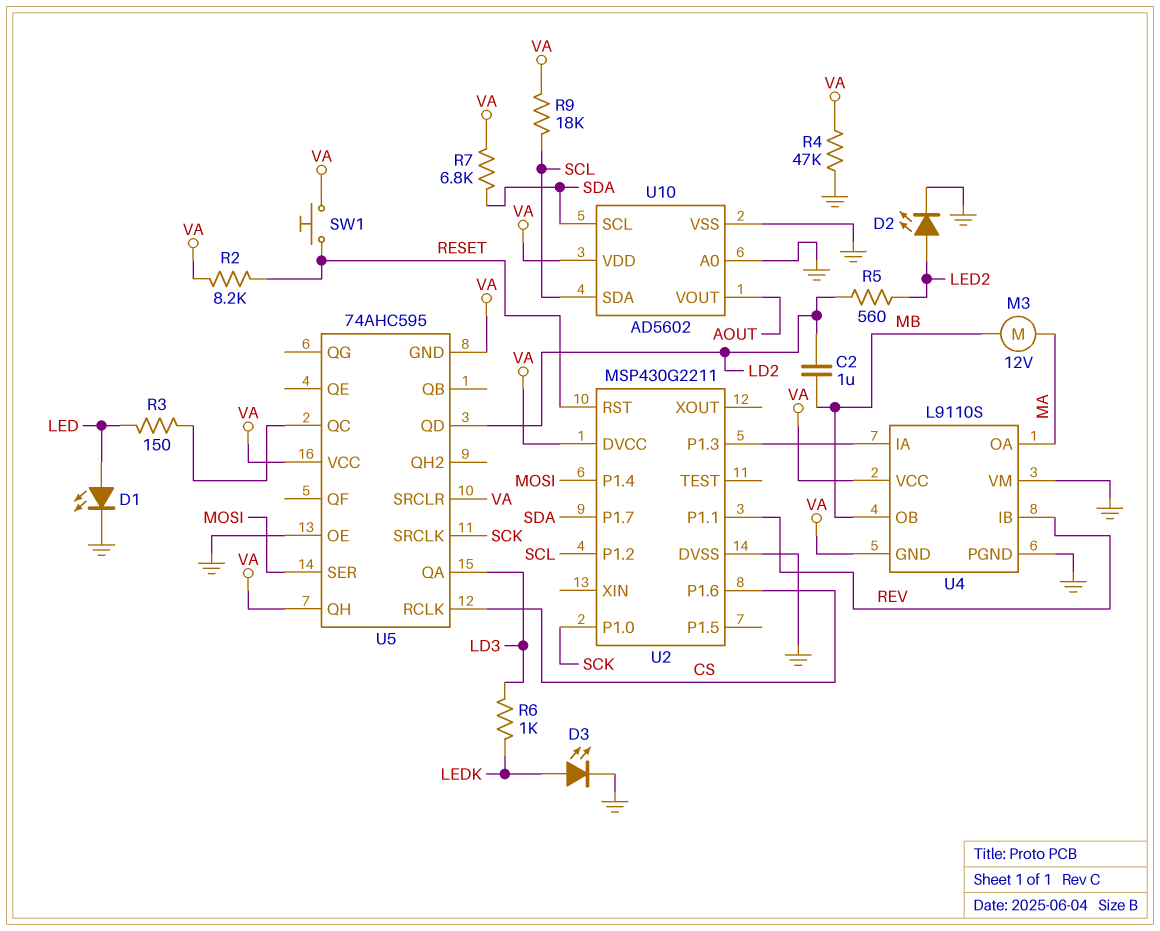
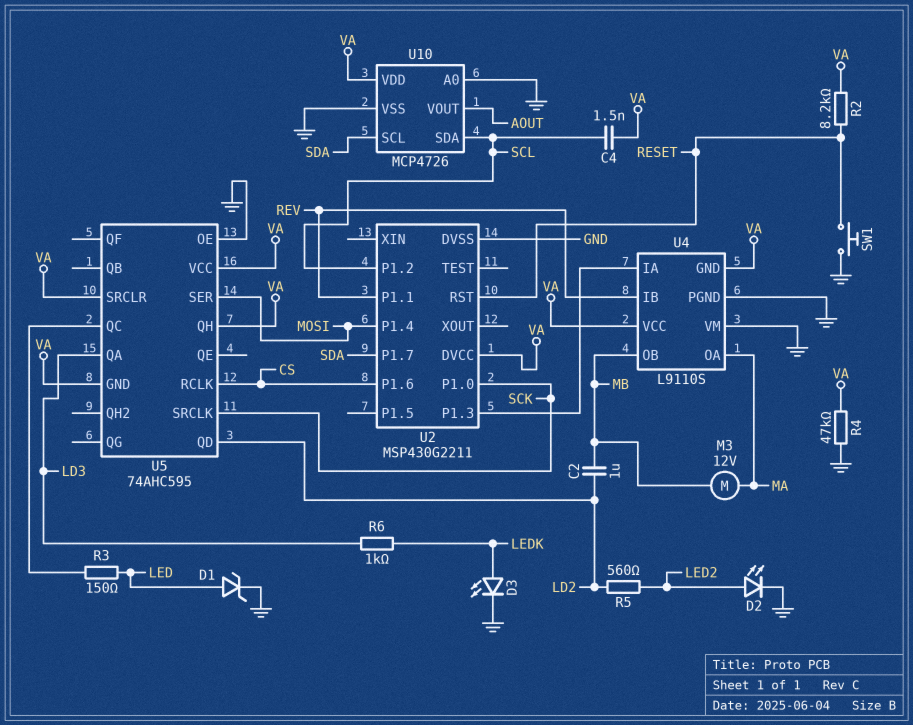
C4: none -> 1.5nF (SCL, VA)
D1: LED (A LED, K GND) -> zener (A LED, K GND)
R7: 6.8k (SDA, VA) -> none
R9: 18k (SCL, VA) -> none
SW1: button (RESET, VA) -> button (GND, RESET)
U10: AD5602 -> MCP4726

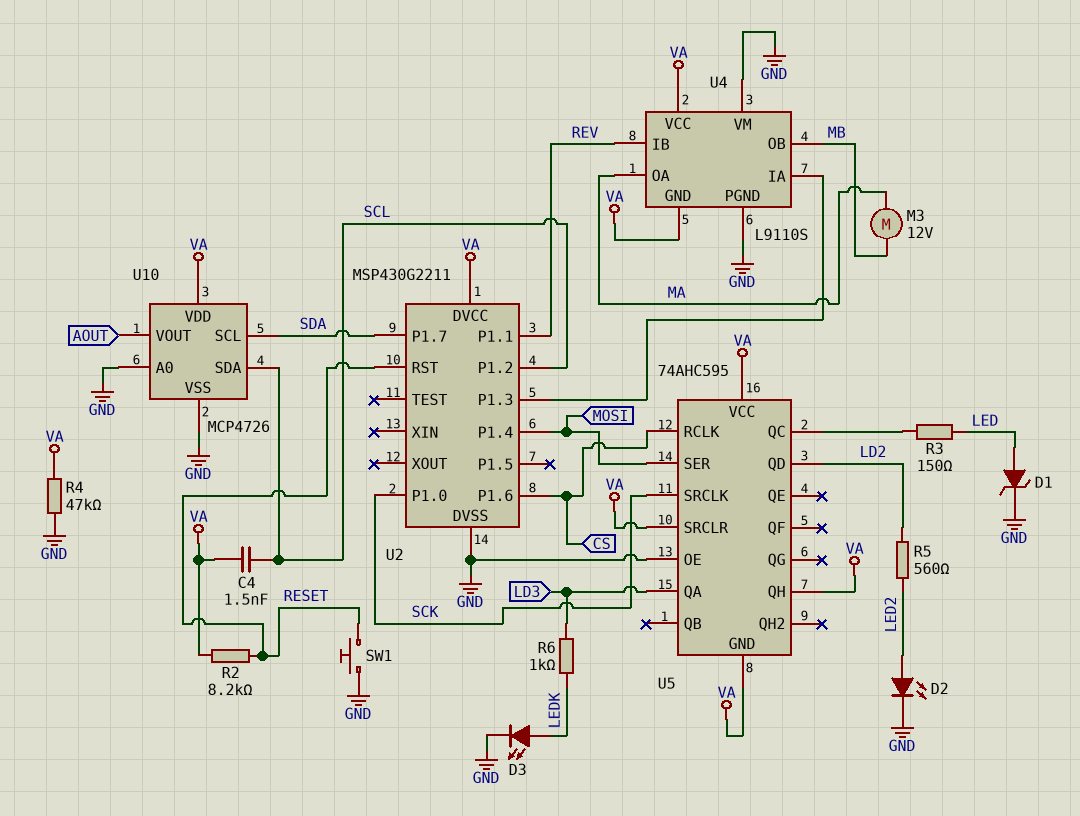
C2: 1uF (LD2, MB) -> none

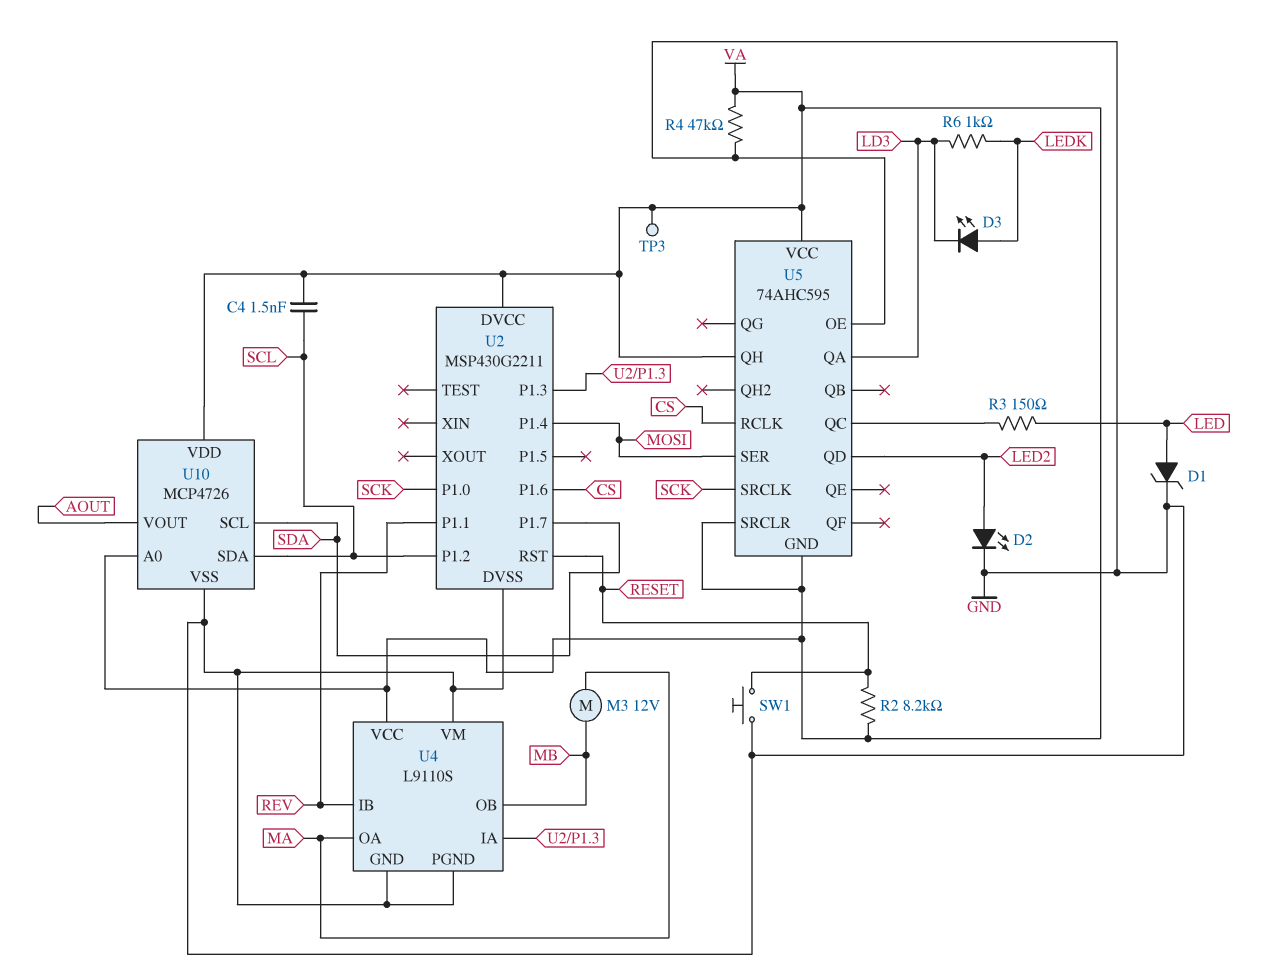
D3: LED (A LEDK, K GND) -> LED (A LEDK, K LD3)
R5: 560 (LD2, LED2) -> none
TP3: none -> test point (VA)
U4 pin GND: VA -> GND
U5 pin QD: LD2 -> LED2
U10 pin A0: GND -> VA

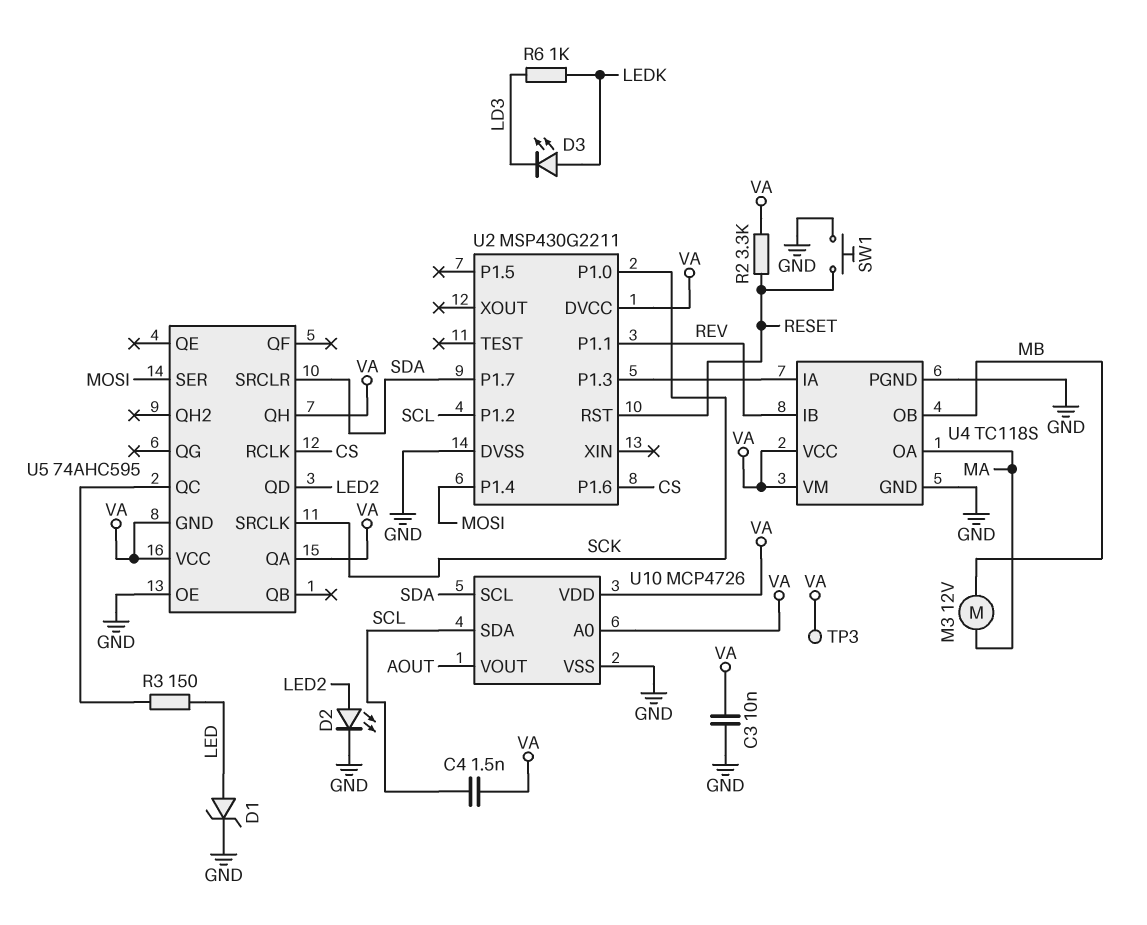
C3: none -> 10nF (GND, VA)
R2: 8.2k (RESET, VA) -> 3.3k (RESET, VA)
R4: 47k (GND, VA) -> none
U4: L9110S -> TC118S
U4 pin VM: GND -> VA
U5 pin QA: LD3 -> VA
U5 pin SRCLR: VA -> SDA

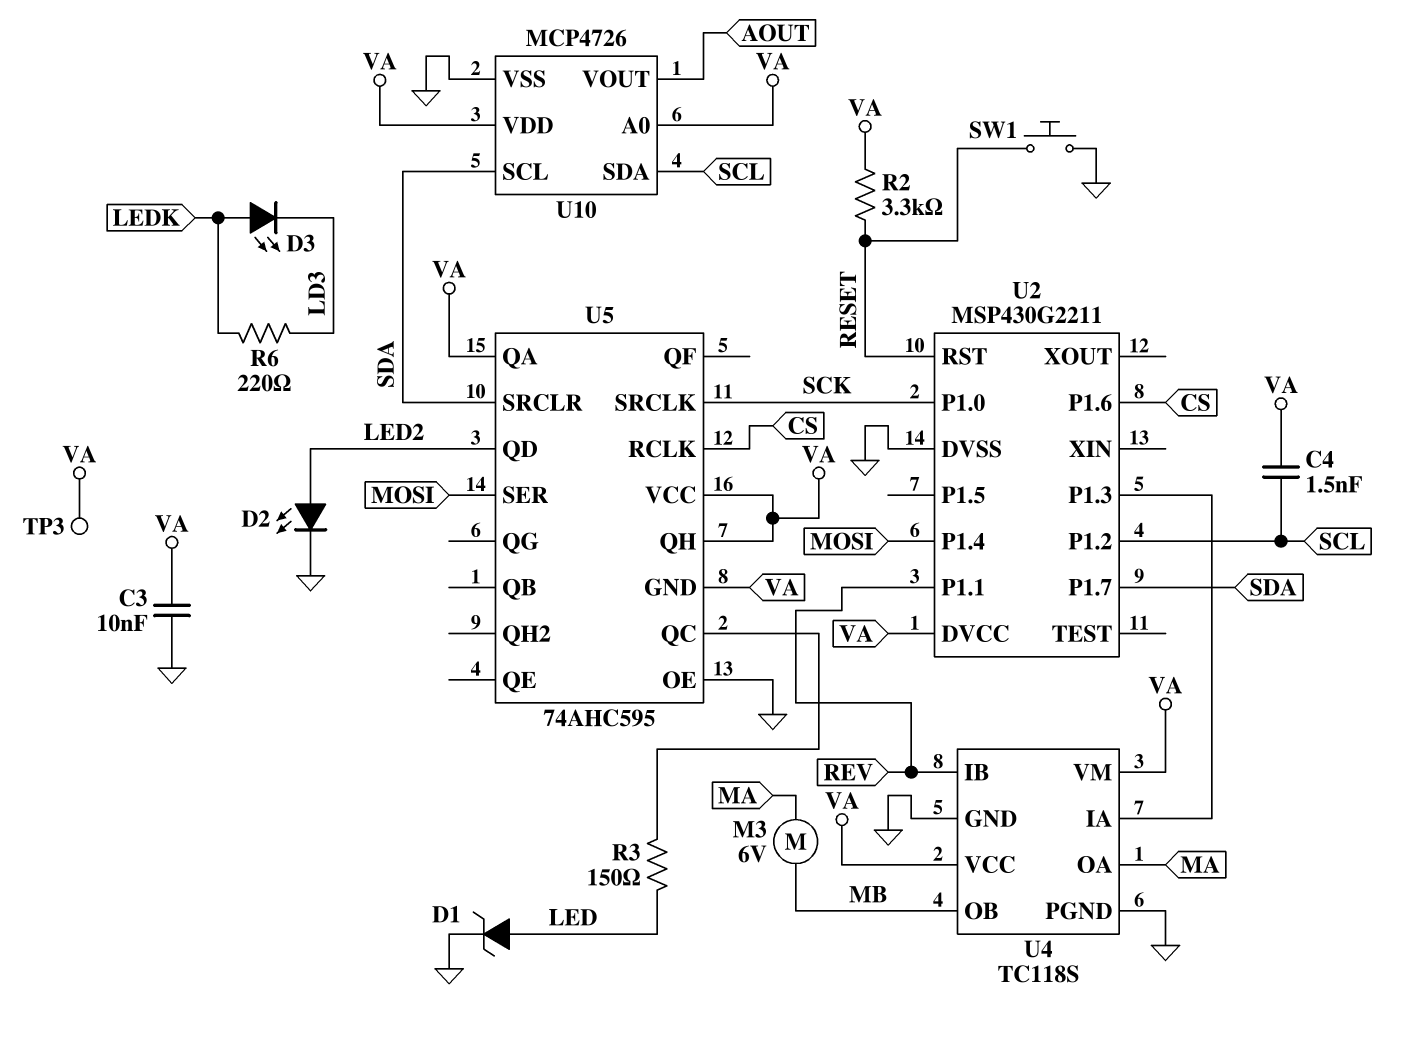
M3: motor 12V (MA, MB) -> motor 6V (MA, MB)
R6: 1k (LD3, LEDK) -> 220 (LD3, LEDK)

